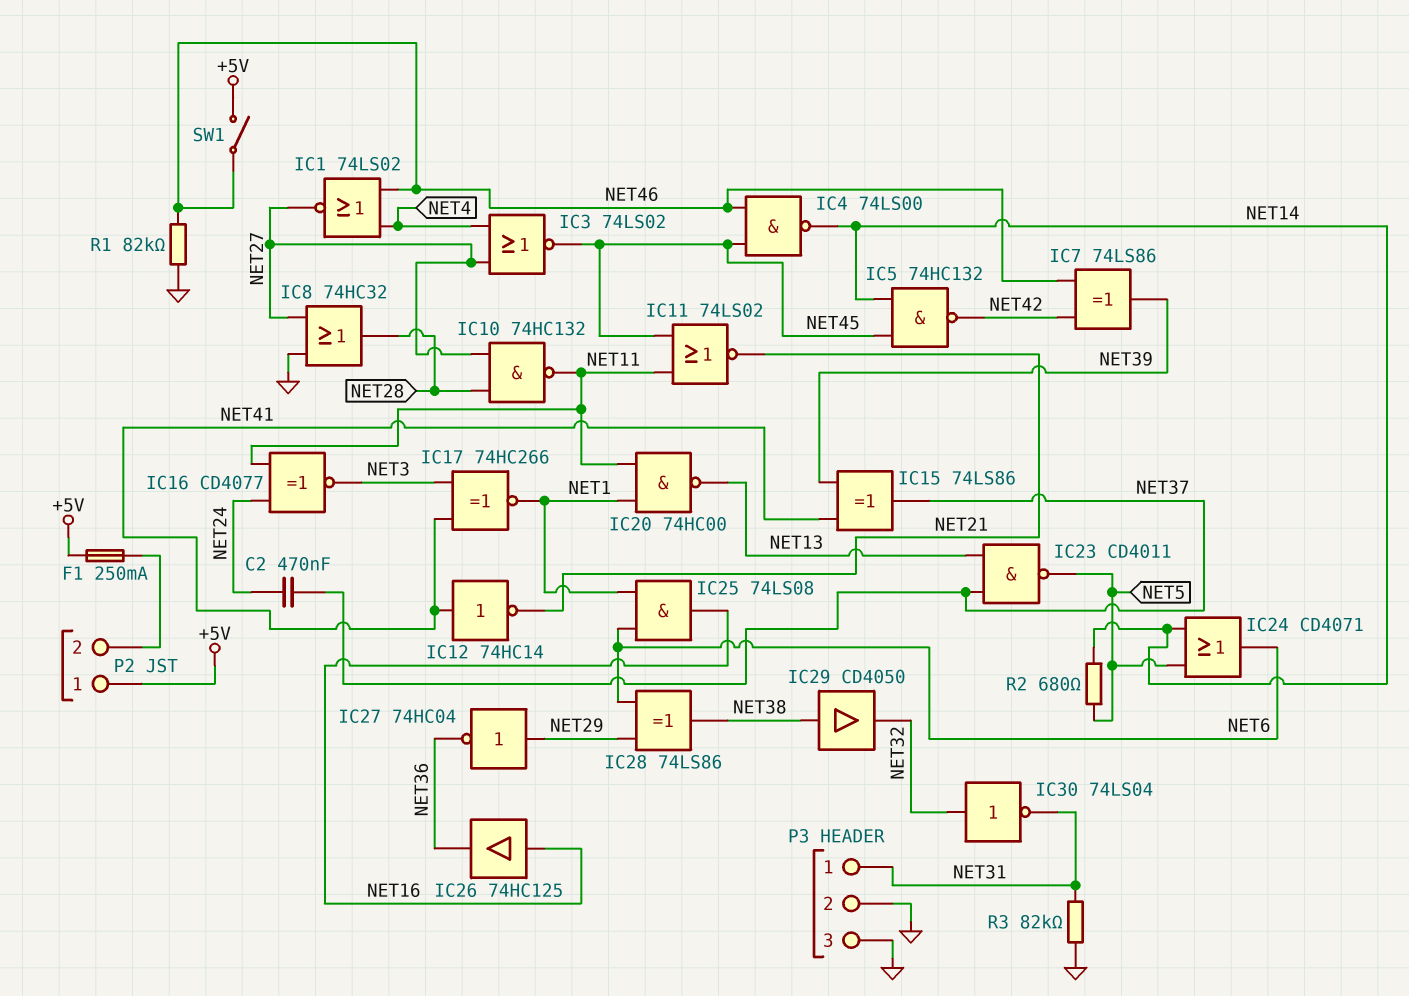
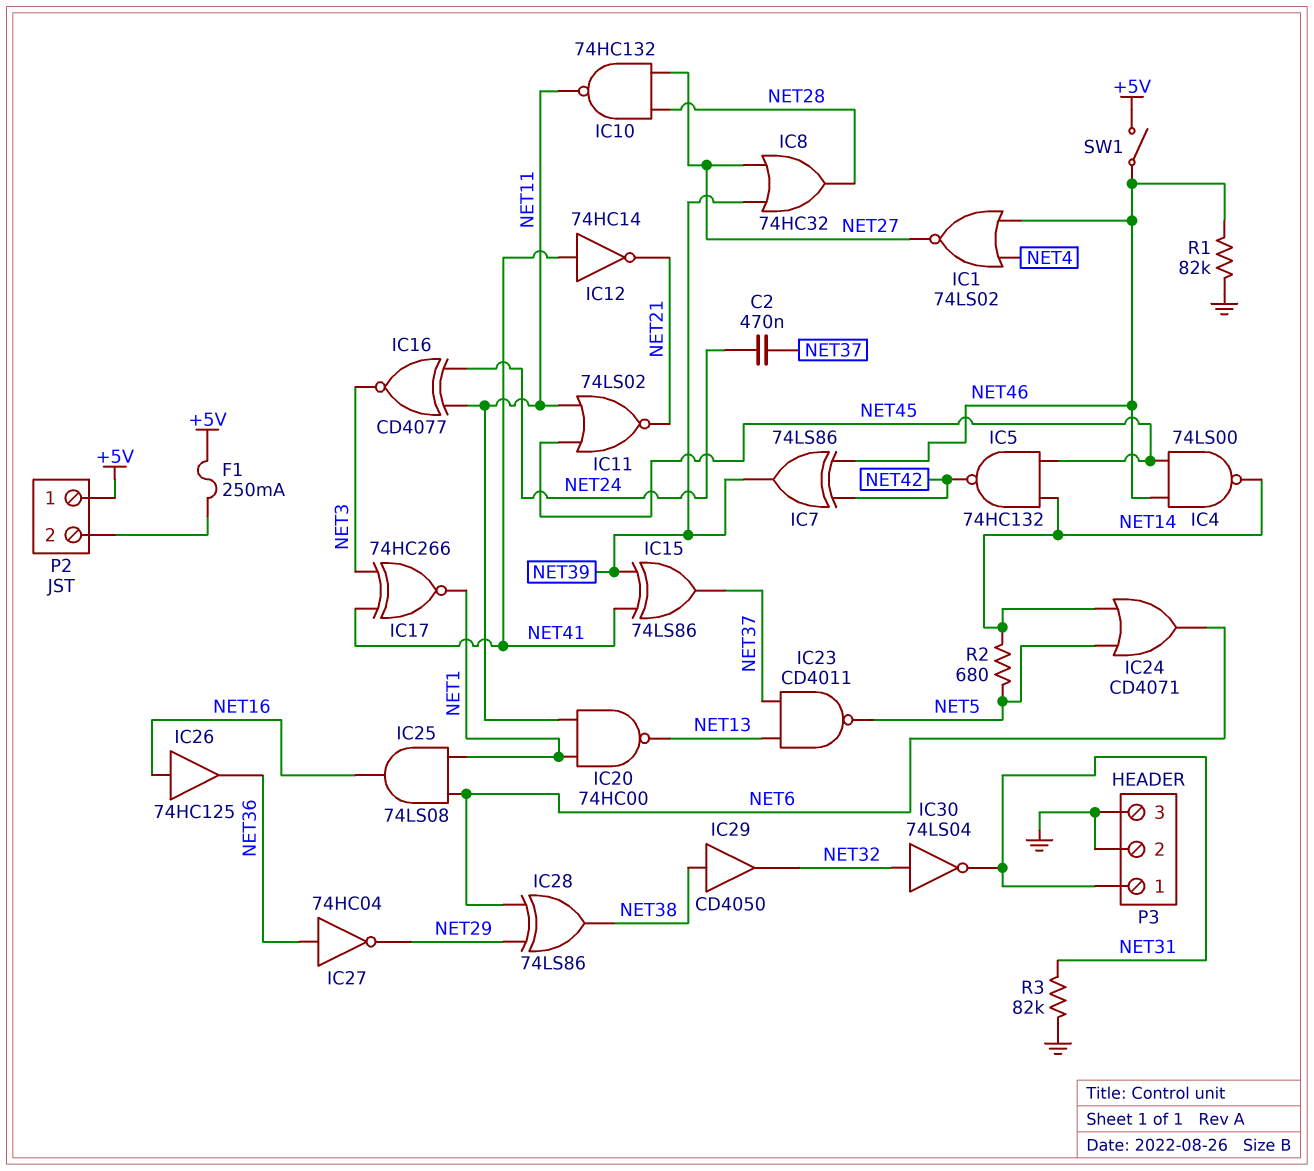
IC3: NOR 74LS02 (in NET4, in NET27, out NET45) -> none
IC8: OR 74HC32 (in GND, in NET27, out NET28) -> OR 74HC32 (in NET27, in NET39, out NET28)
IC27: NOT 74HC04 (in NET29, out NET36) -> NOT 74HC04 (in NET36, out NET29)

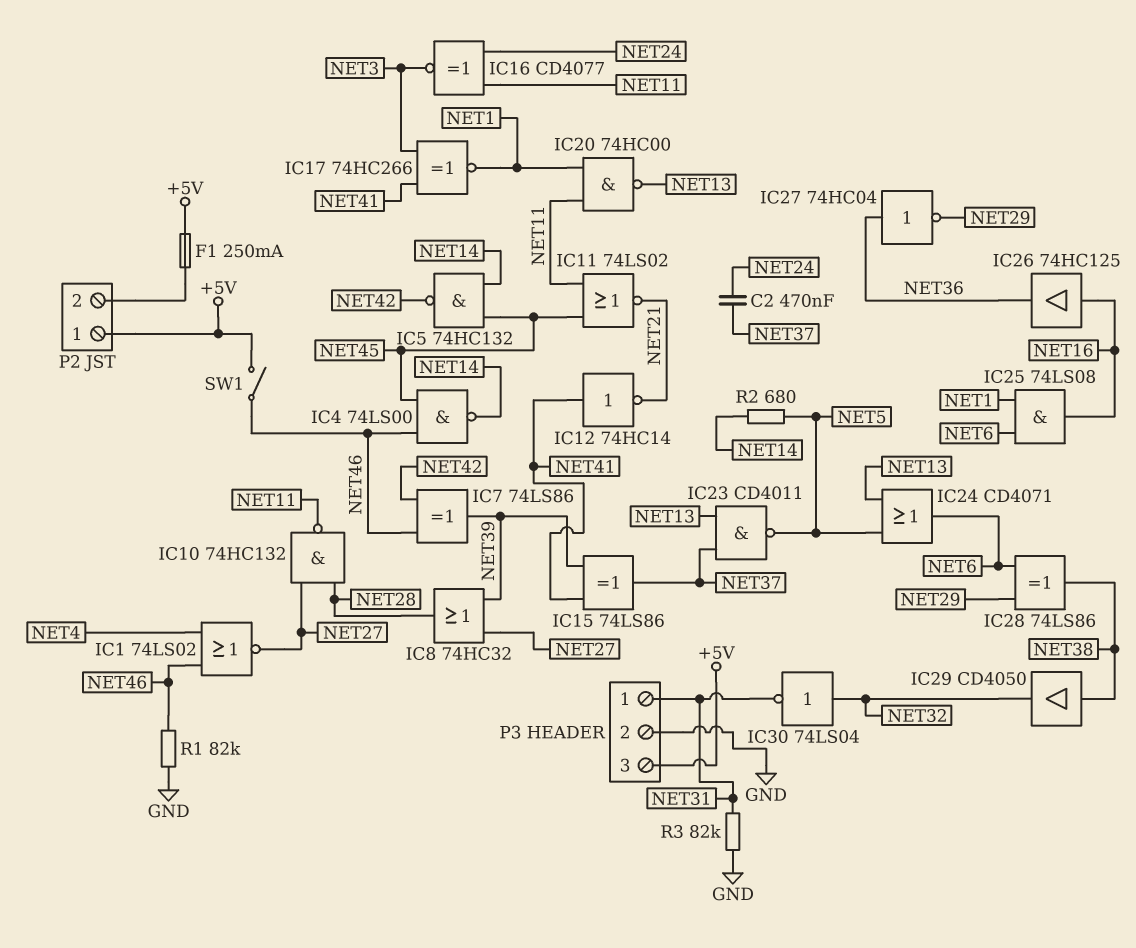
IC24: OR CD4071 (in NET5, in NET14, out NET6) -> OR CD4071 (in NET5, in NET13, out NET6)
P3 pin 3: GND -> +5V

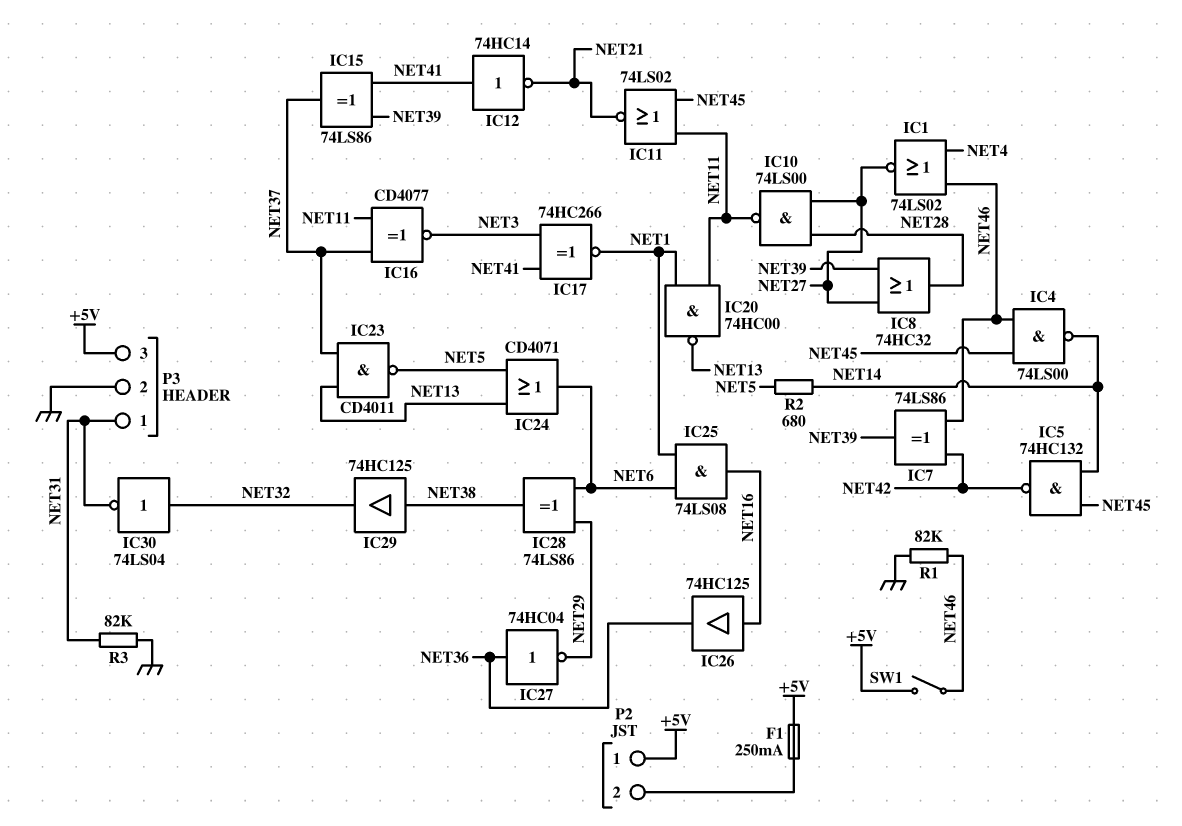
C2: 470nF (NET24, NET37) -> none
IC10: NAND 74HC132 (in NET27, in NET28, out NET11) -> NAND 74LS00 (in NET27, in NET28, out NET11)
IC16: XNOR CD4077 (in NET11, in NET24, out NET3) -> XNOR CD4077 (in NET11, in NET37, out NET3)
IC29: buffer CD4050 (in NET38, out NET32) -> buffer 74HC125 (in NET38, out NET32)

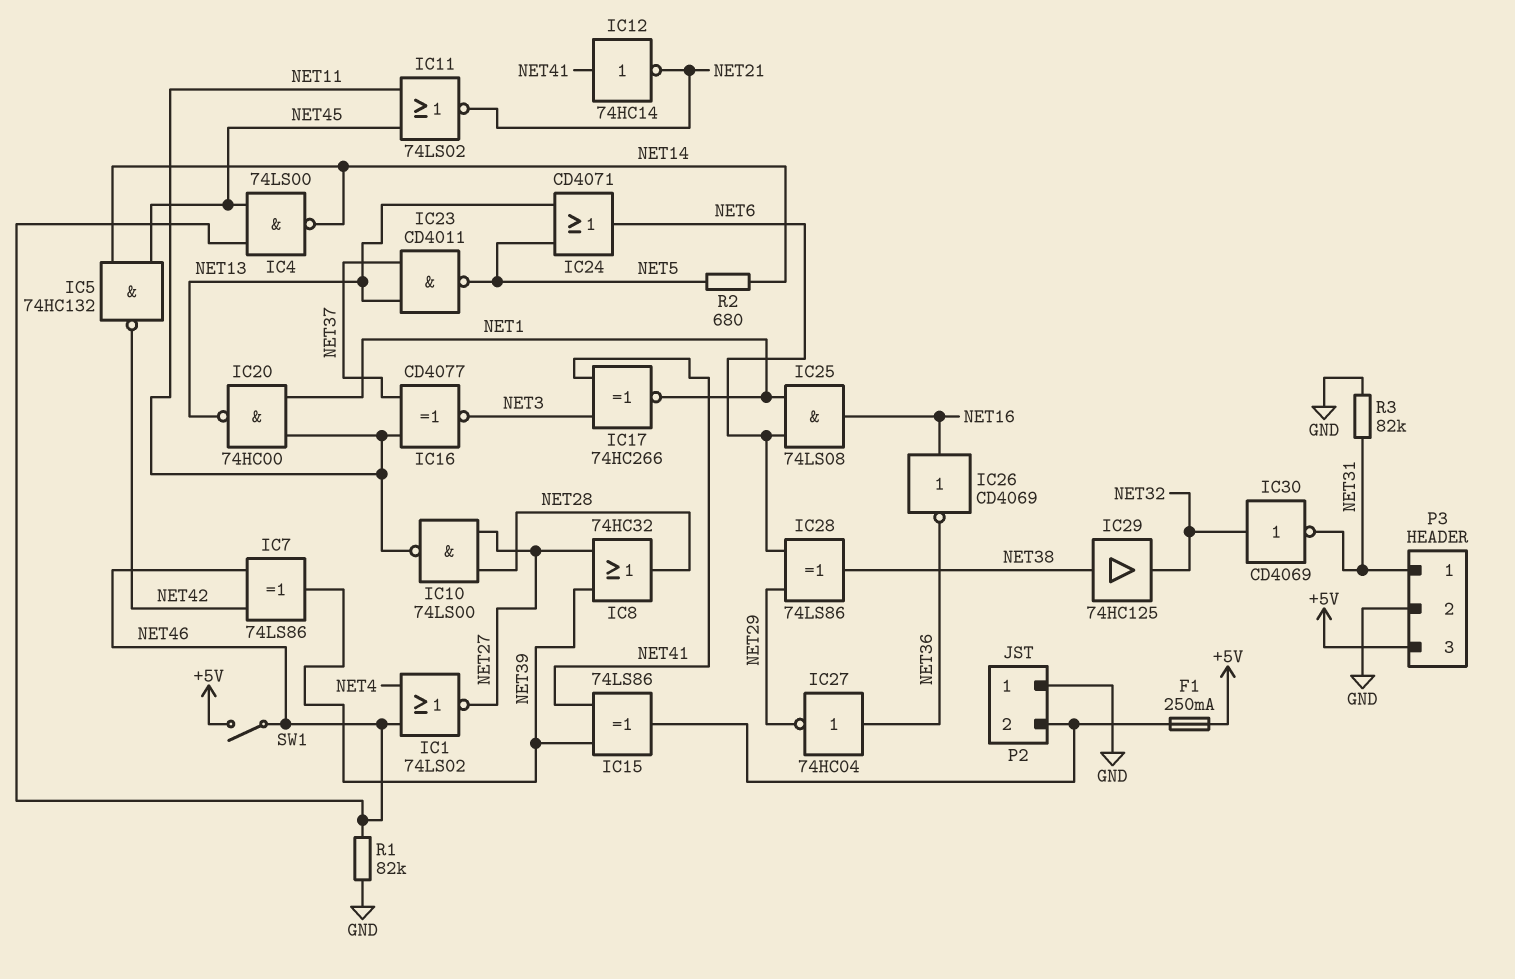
IC15: XOR 74LS86 (in NET39, in NET41, out NET37) -> XOR 74LS86 (in NET39, in NET41, out P2/2)
IC26: buffer 74HC125 (in NET16, out NET36) -> NOT CD4069 (in NET16, out NET36)
IC30: NOT 74LS04 (in NET32, out NET31) -> NOT CD4069 (in NET32, out NET31)
P2 pin 1: +5V -> GND

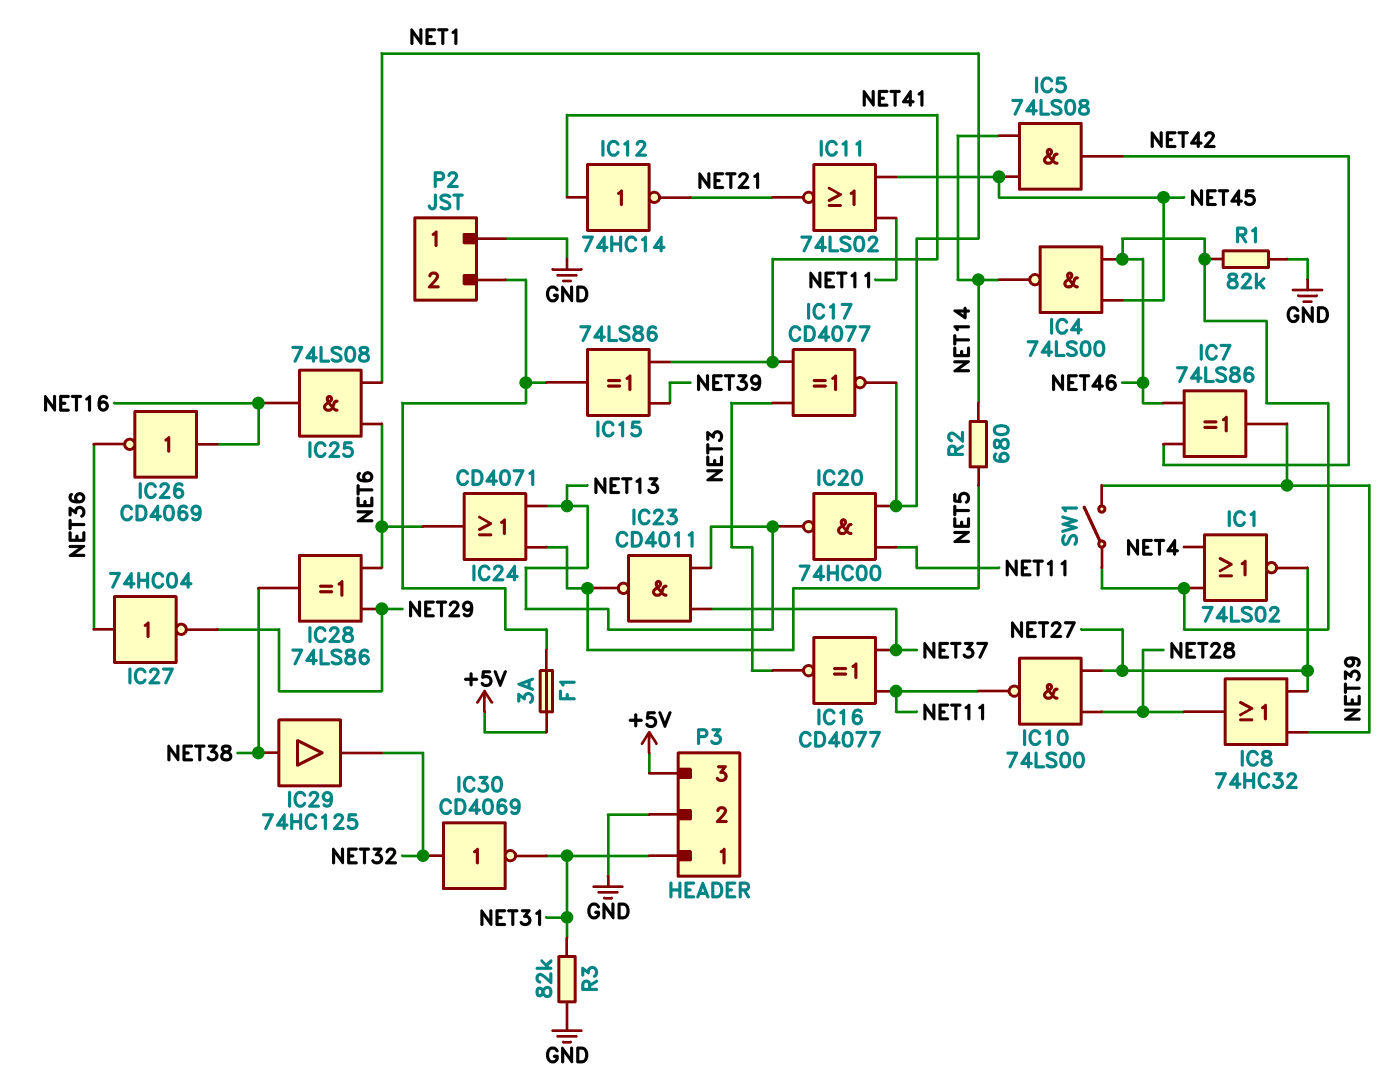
F1: 250mA (+5V, P2/2) -> 3A (+5V, P2/2)
IC5: NAND 74HC132 (in NET14, in NET45, out NET42) -> AND 74LS08 (in NET14, in NET45, out NET42)
IC17: XNOR 74HC266 (in NET3, in NET41, out NET1) -> XNOR CD4077 (in NET3, in NET41, out NET1)
SW1: switch (+5V, NET46) -> switch (NET39, NET46)

